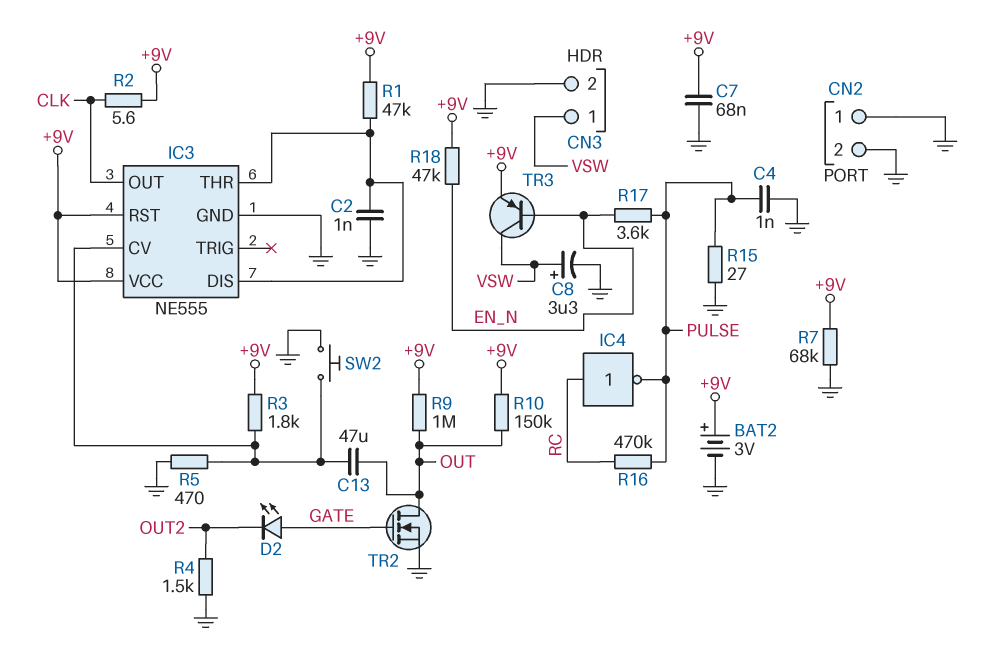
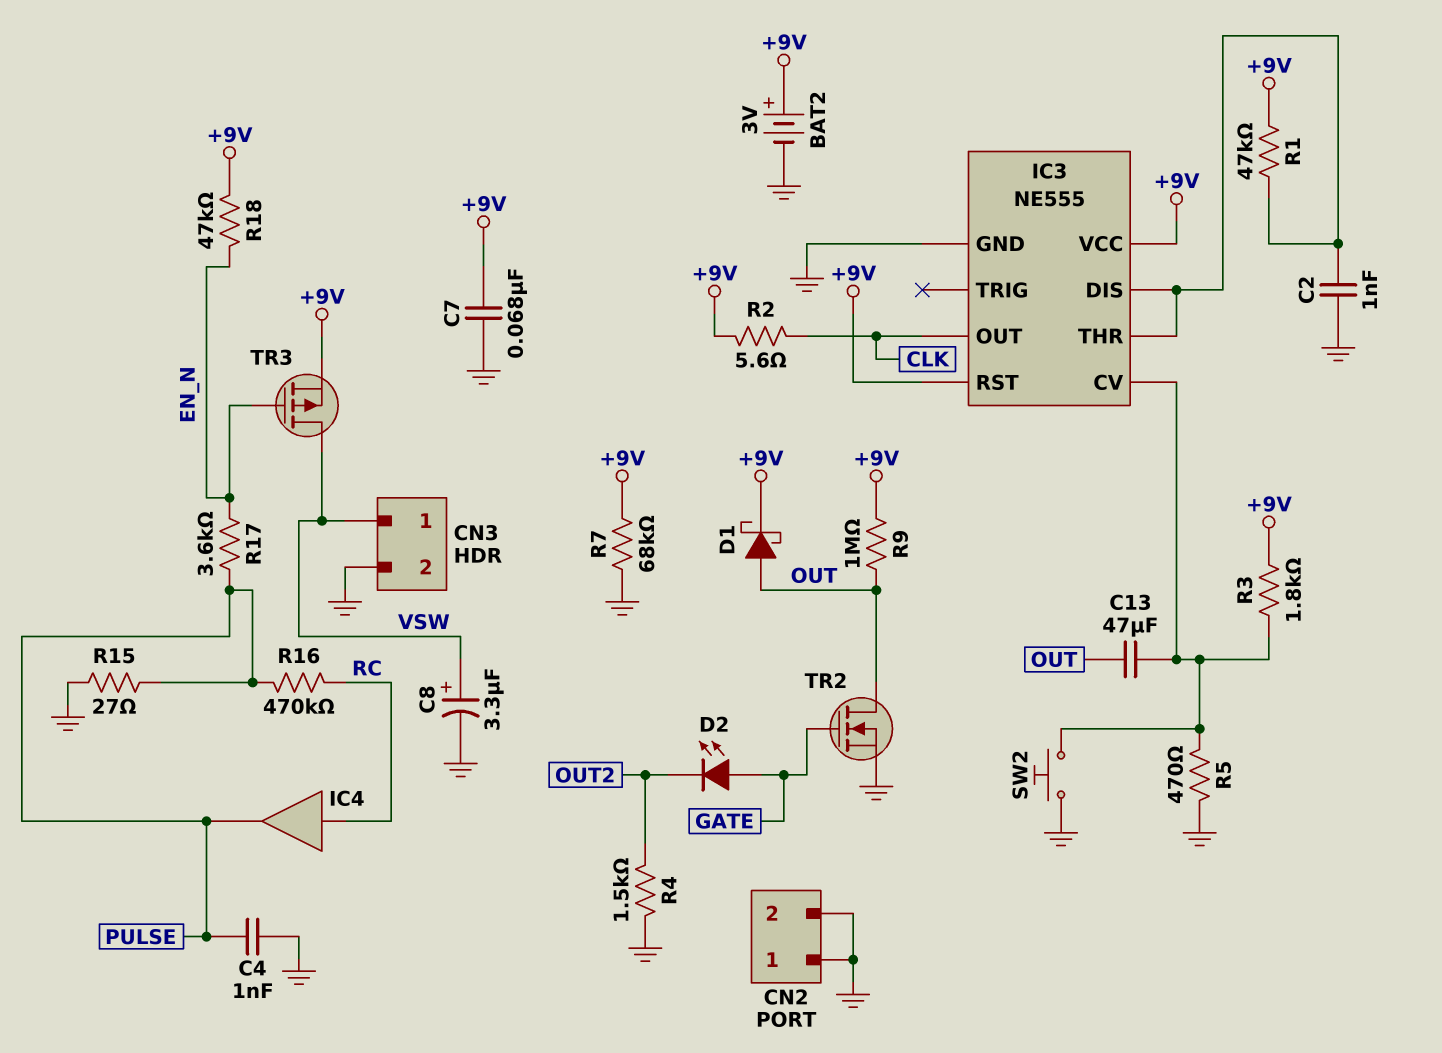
D1: none -> schottky (A OUT, K +9V)
IC4: NOT (in RC, out PULSE) -> buffer (in RC, out PULSE)
R10: 150k (+9V, OUT) -> none
TR3: PNP (B EN_N, C VSW, E +9V) -> PMOS (G EN_N, D VSW, S +9V)

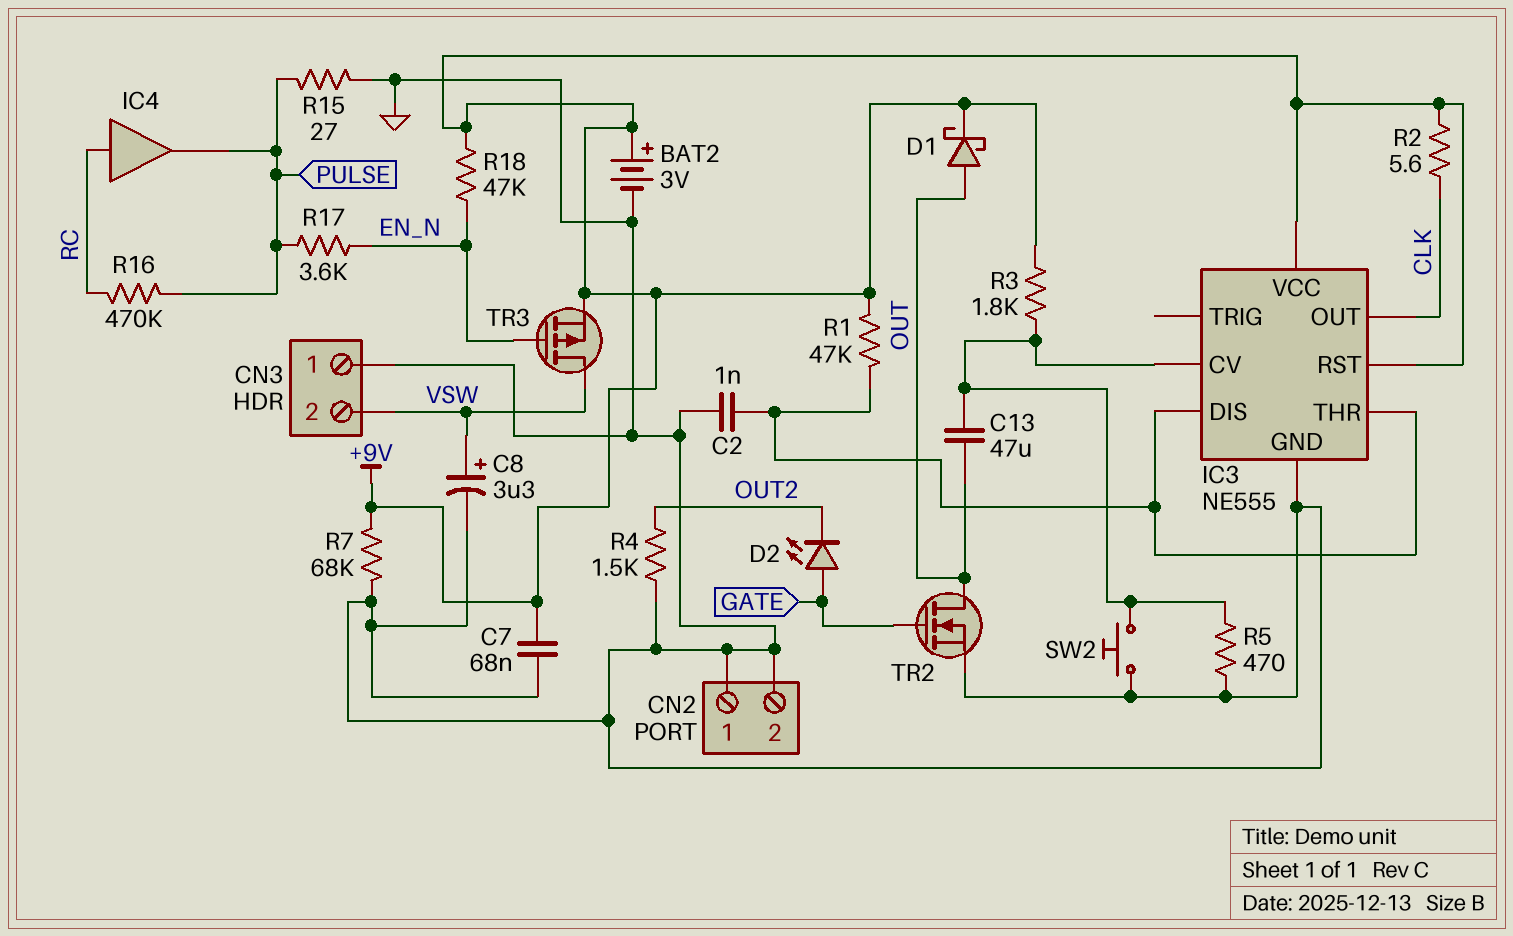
C4: 1nF (GND, PULSE) -> none
CN3 pin 1: VSW -> GND
CN3 pin 2: GND -> VSW
R9: 1M (+9V, OUT) -> none

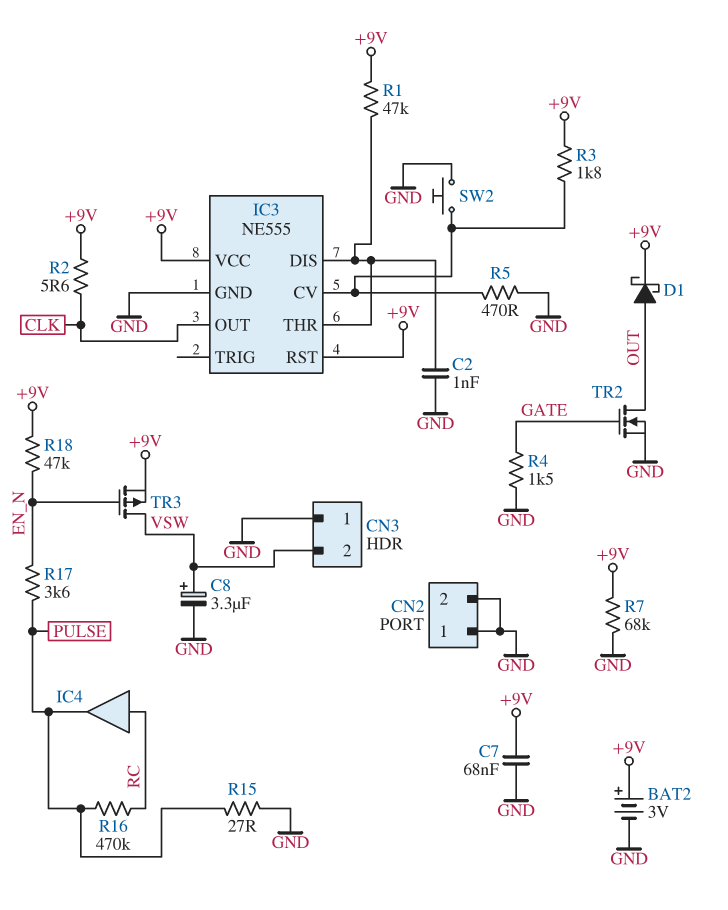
C13: 47uF (IC3/CV, OUT) -> none
D2: LED (A GATE, K OUT2) -> none
R4: 1.5k (GND, OUT2) -> 1.5k (GATE, GND)

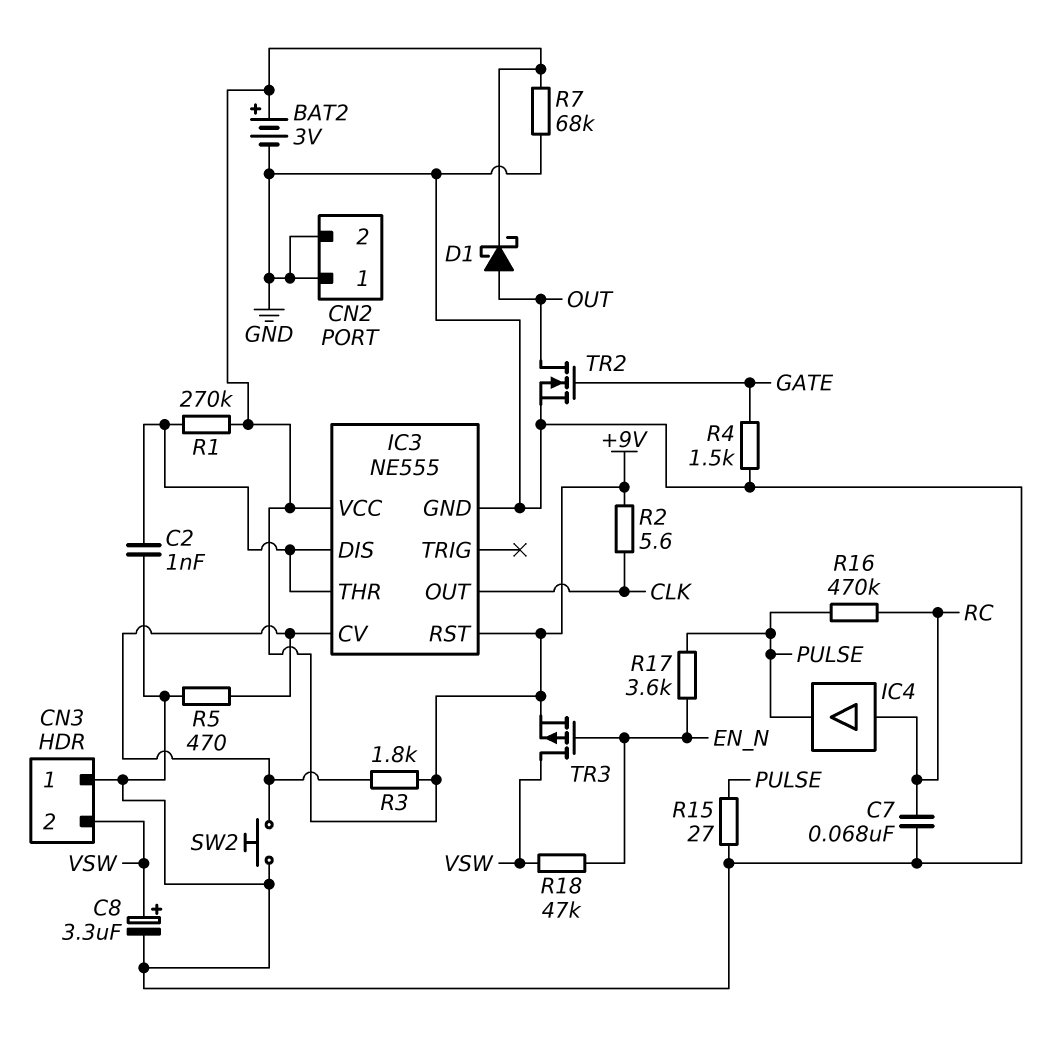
C7: 68nF (+9V, GND) -> 68nF (GND, RC)
R1: 47k (+9V, IC3/DIS) -> 270k (+9V, IC3/DIS)
R18: 47k (+9V, EN_N) -> 47k (EN_N, VSW)

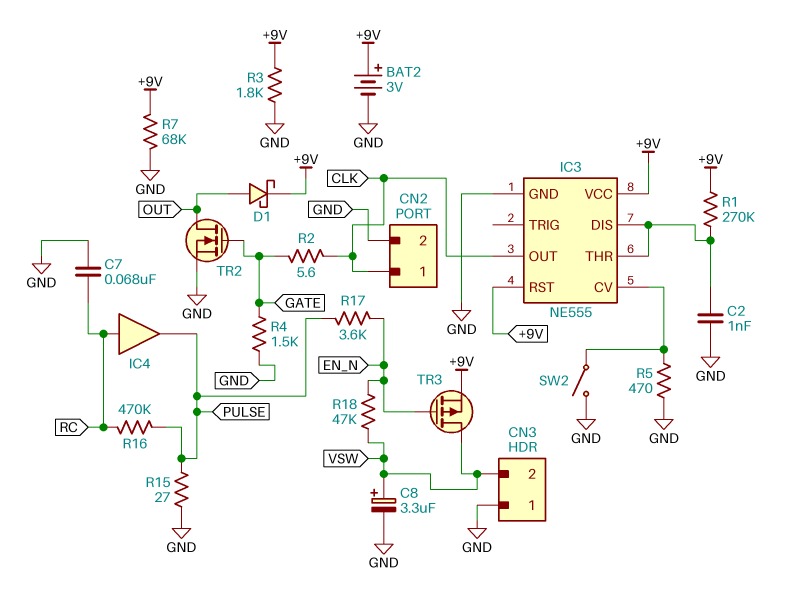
CN2 pin 1: GND -> CLK
R2: 5.6 (+9V, CLK) -> 5.6 (CLK, GATE)
R3: 1.8k (+9V, IC3/CV) -> 1.8k (+9V, GND)
SW2: button (GND, IC3/CV) -> switch (GND, IC3/CV)

